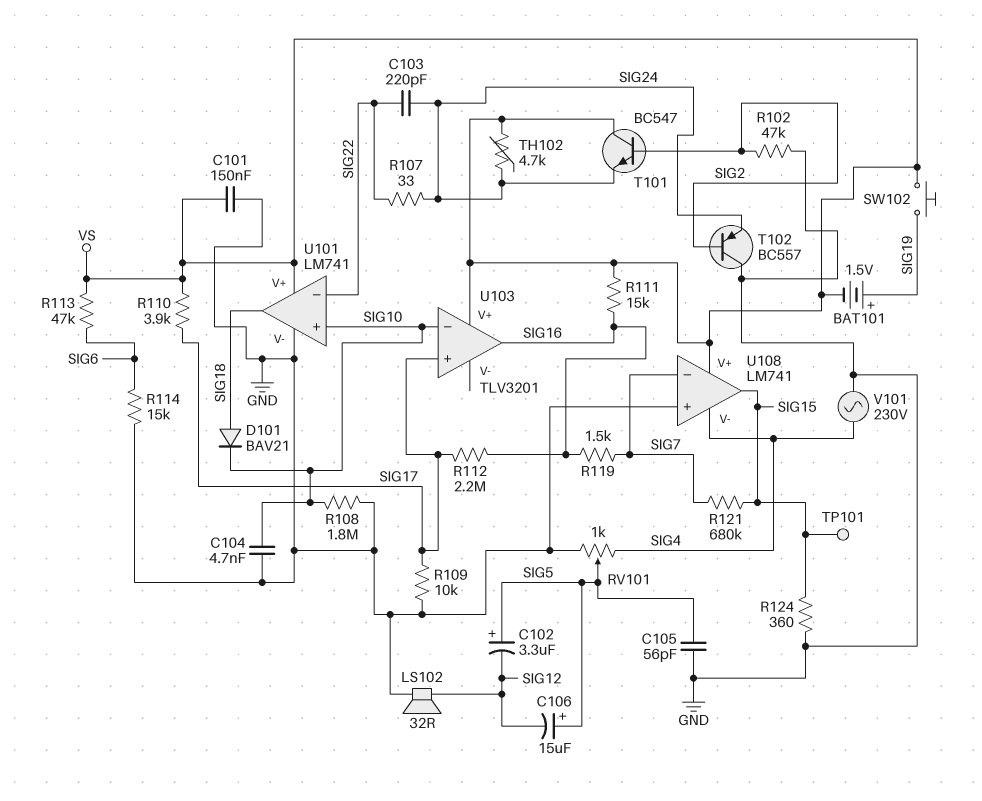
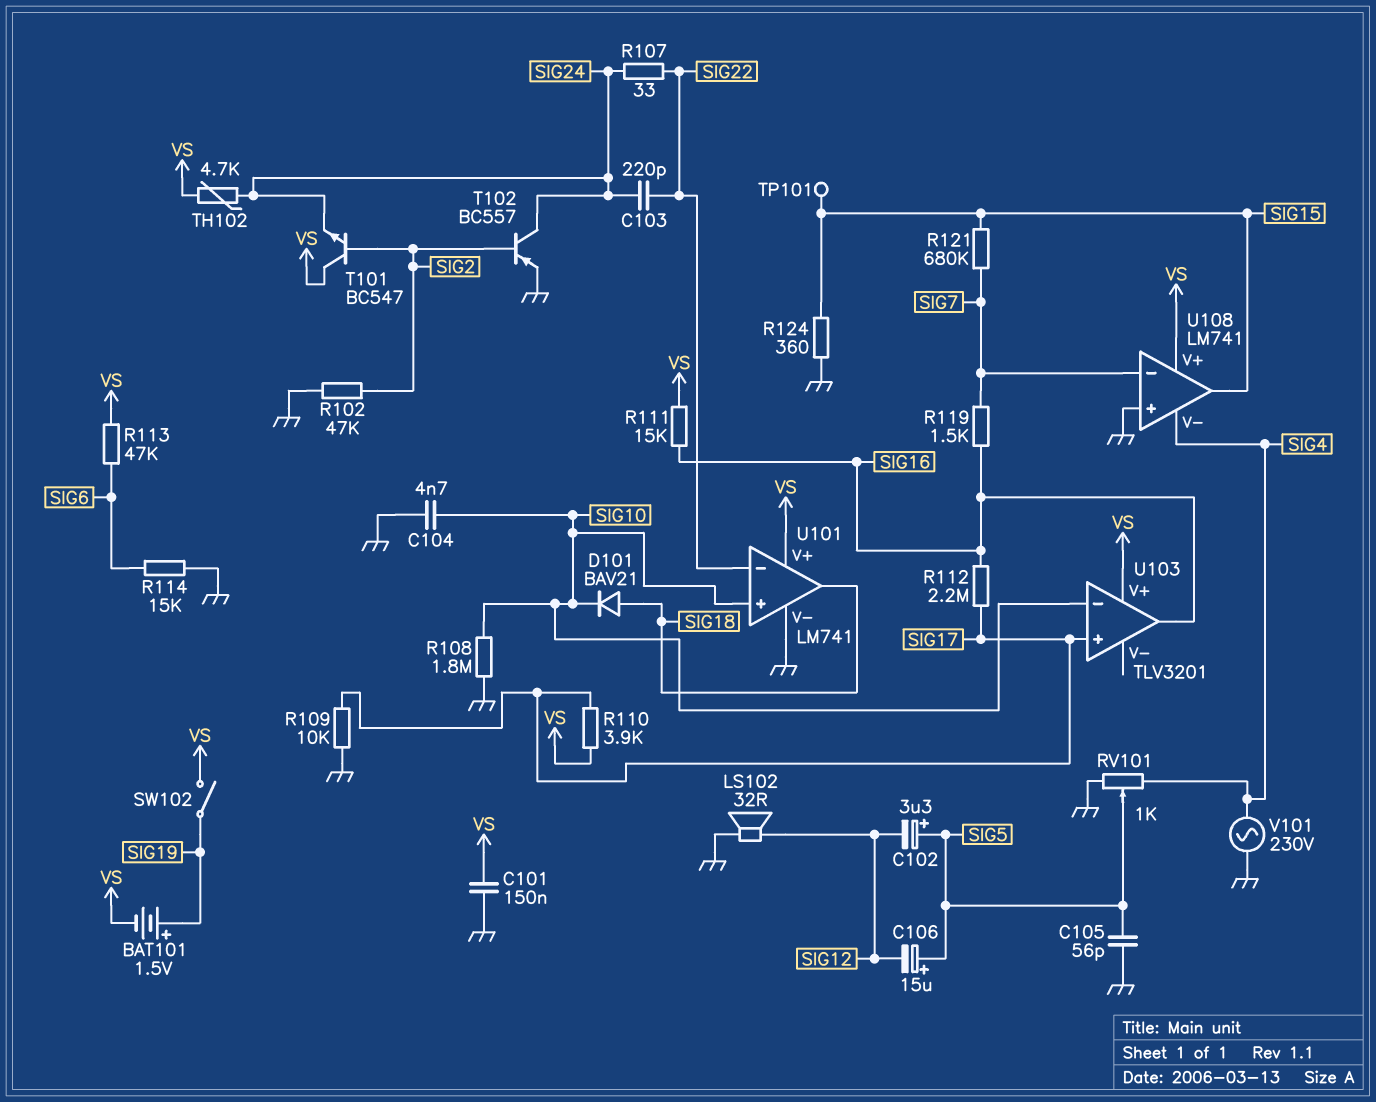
SW102: button (SIG19, VS) -> switch (SIG19, VS)
T102: PNP BC557 (B SIG2, C GND, E SIG24) -> PNP BC557 (B SIG2, C SIG24, E GND)

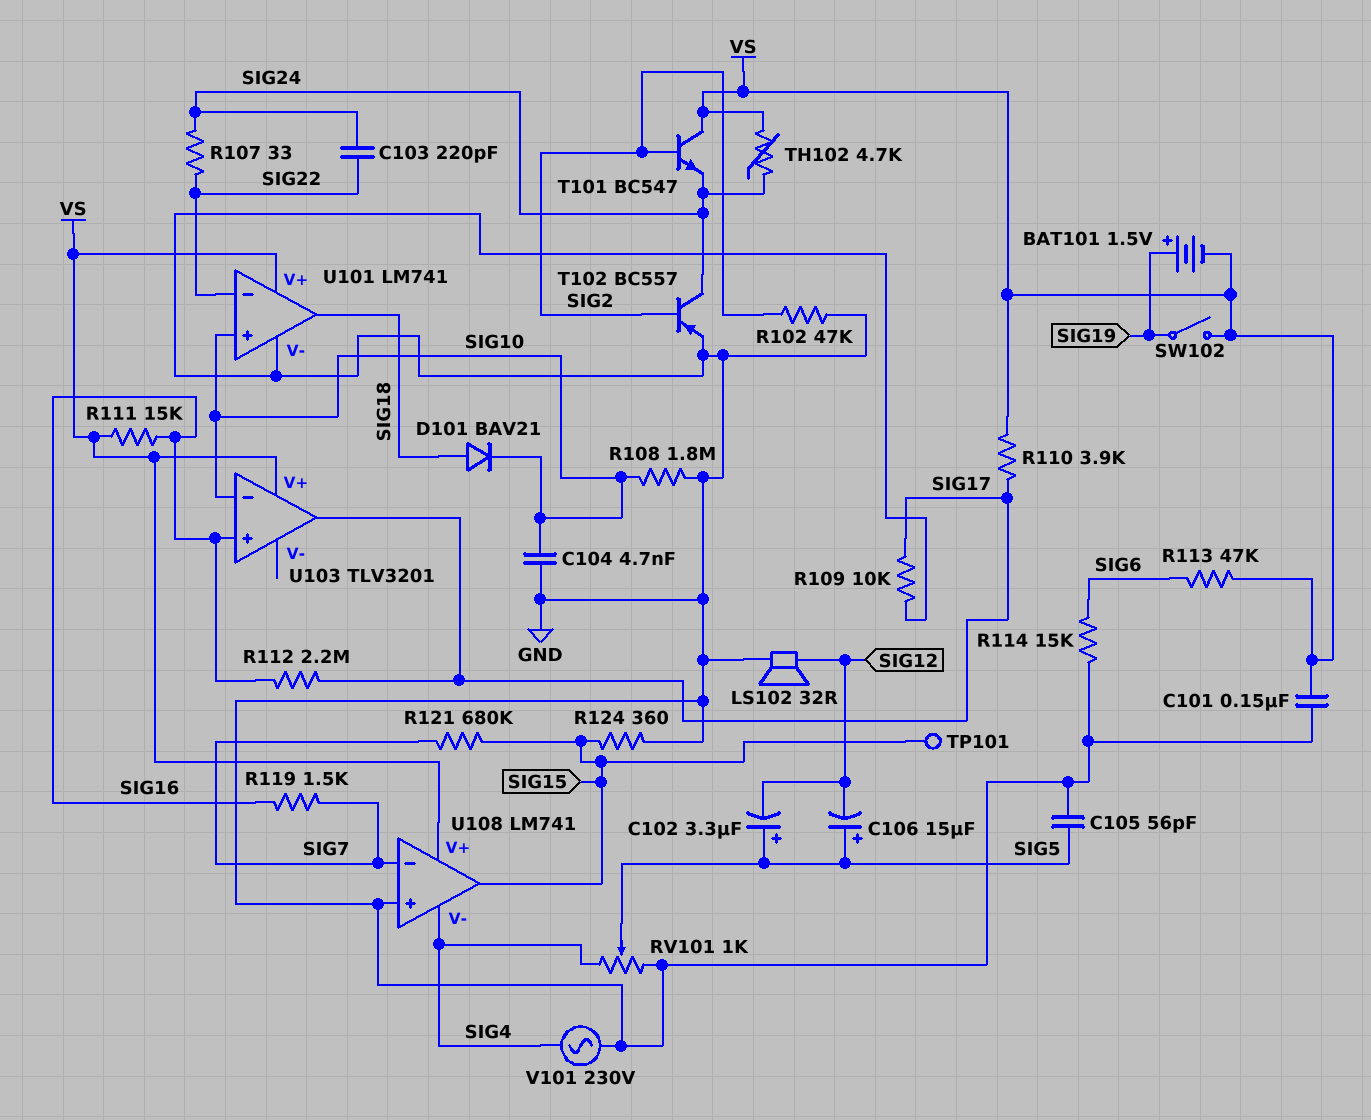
U103 pin in+: SIG17 -> SIG16
U103 pin out: SIG16 -> SIG17

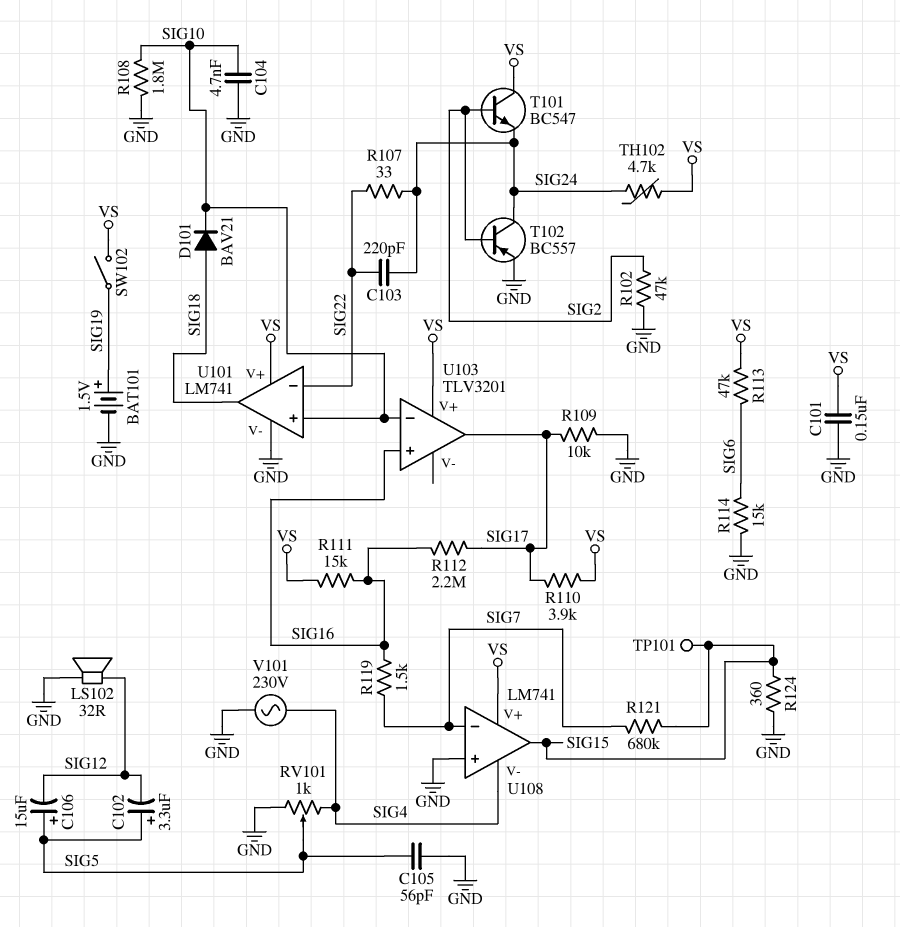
BAT101: 1.5V (plus SIG19, minus VS) -> 1.5V (plus SIG19, minus GND)

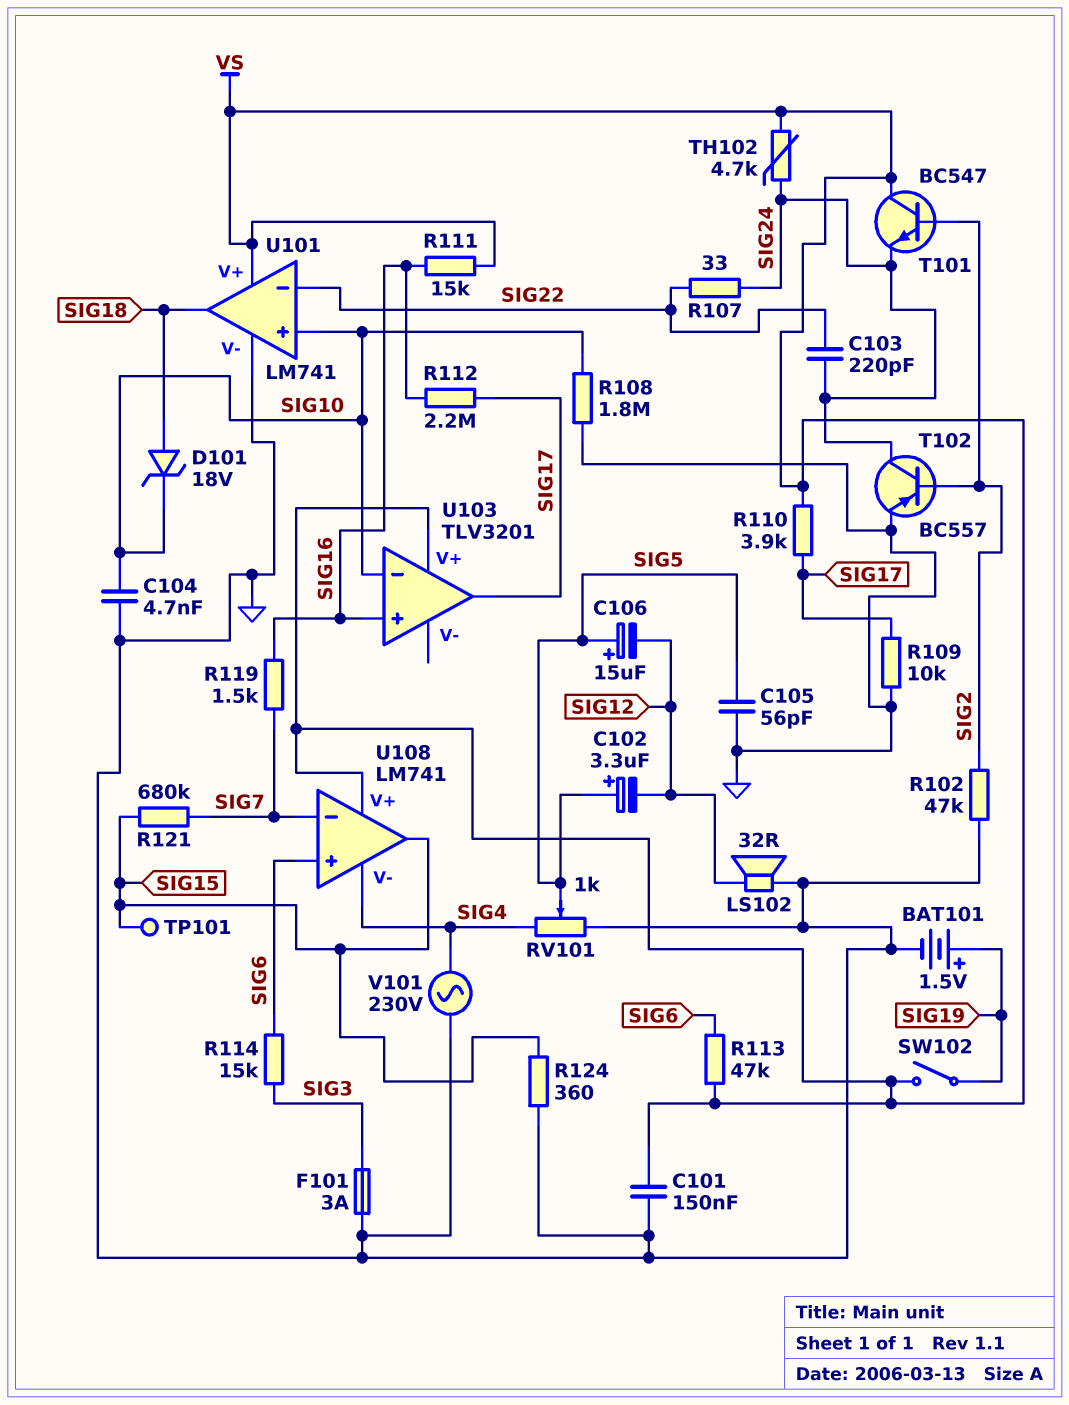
D101: diode BAV21 (A SIG18, K SIG10) -> zener 18V (A SIG18, K SIG10)
F101: none -> 3A (GND, SIG3)
R114: 15k (GND, SIG6) -> 15k (SIG3, SIG6)
U108 pin in+: GND -> SIG6

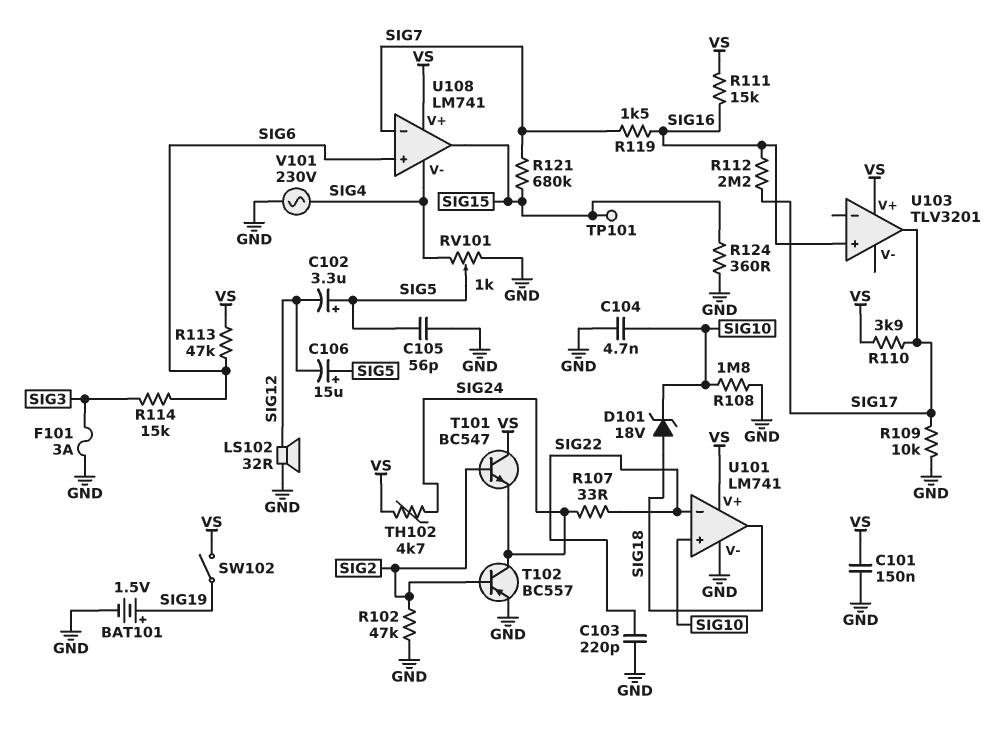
C103: 220pF (SIG22, SIG24) -> 220pF (GND, SIG22)
U103 pin in-: SIG10 -> none

